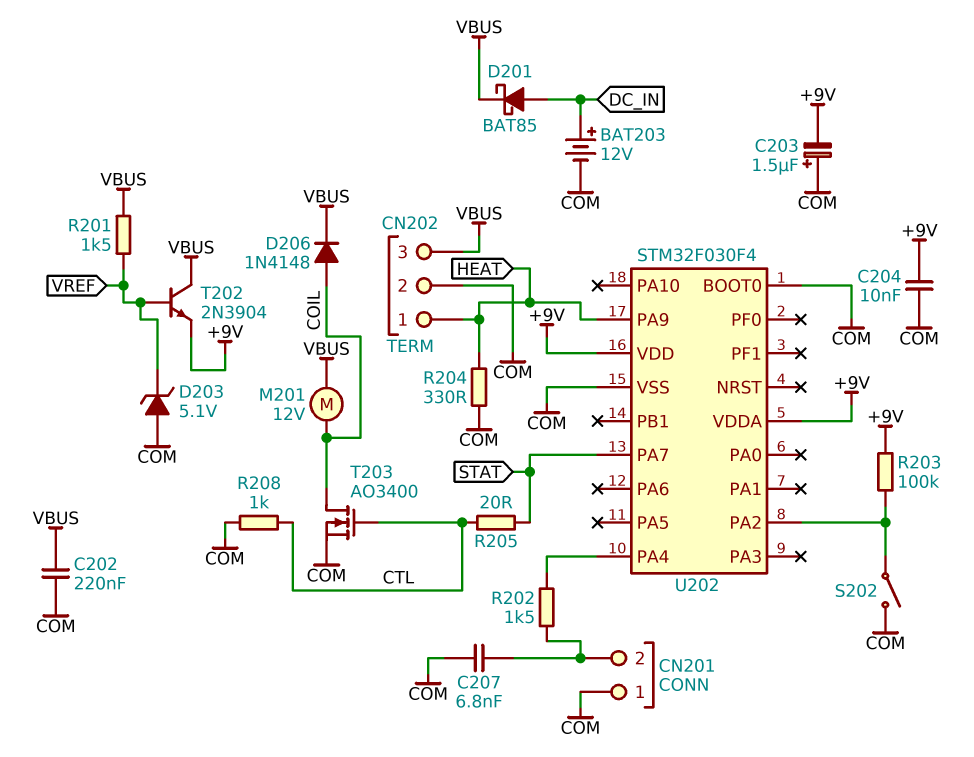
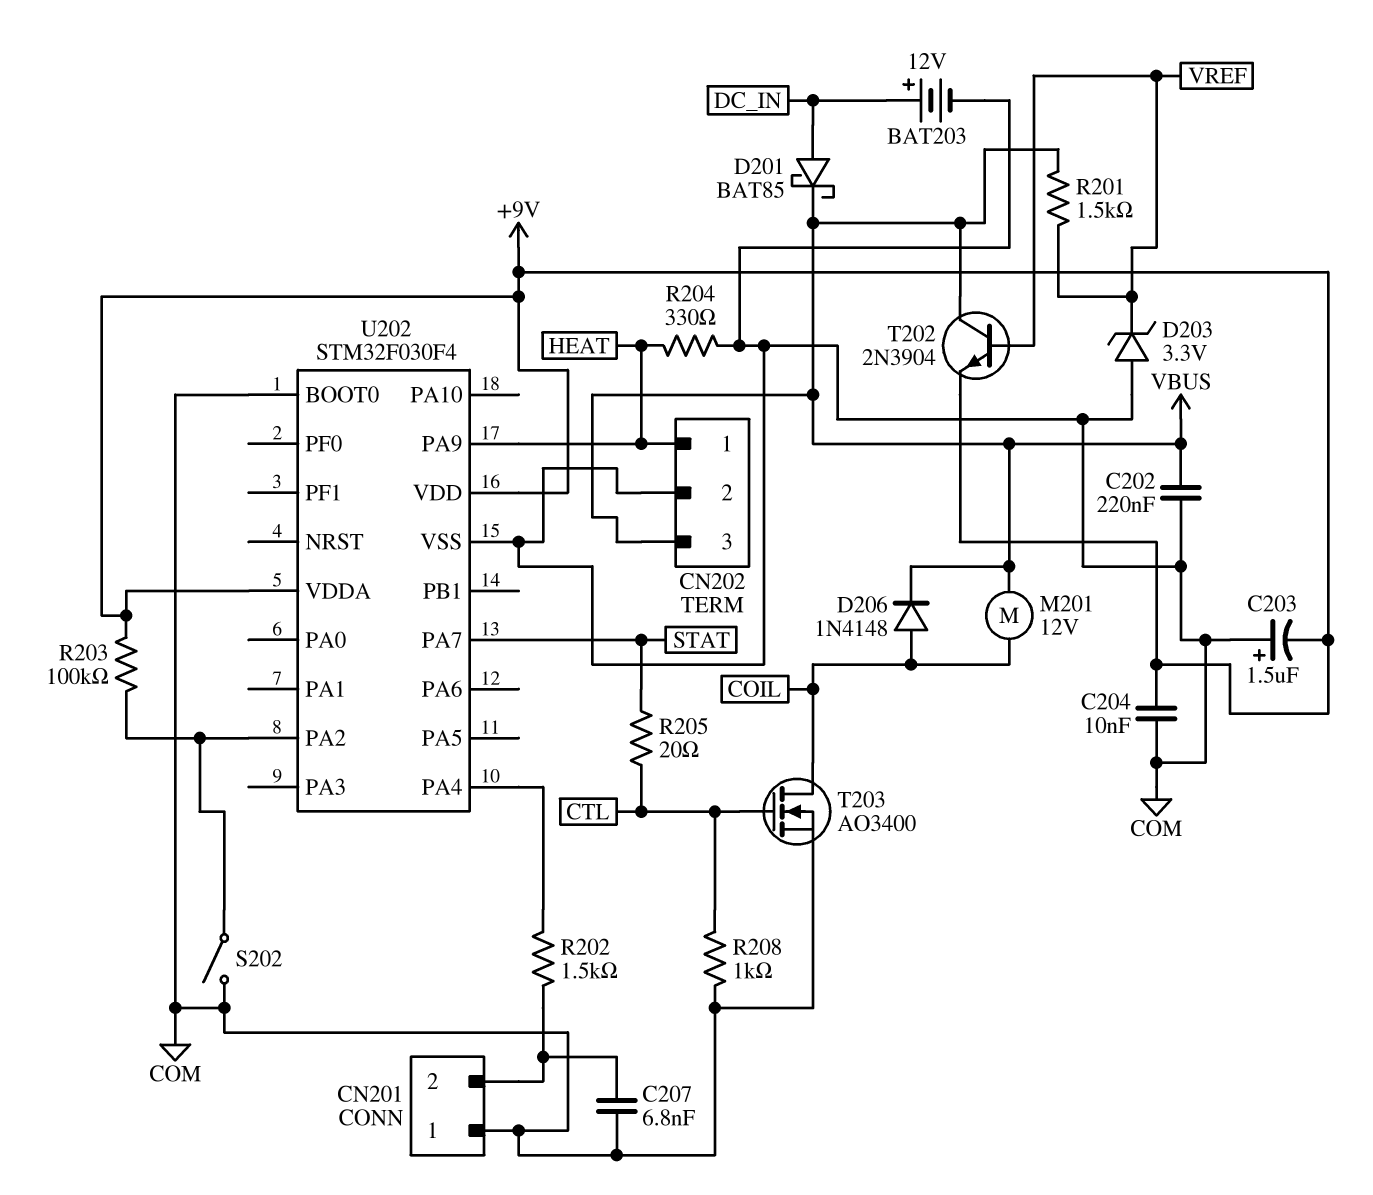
D203: zener 5.1V (A COM, K VREF) -> zener 3.3V (A COM, K VREF)

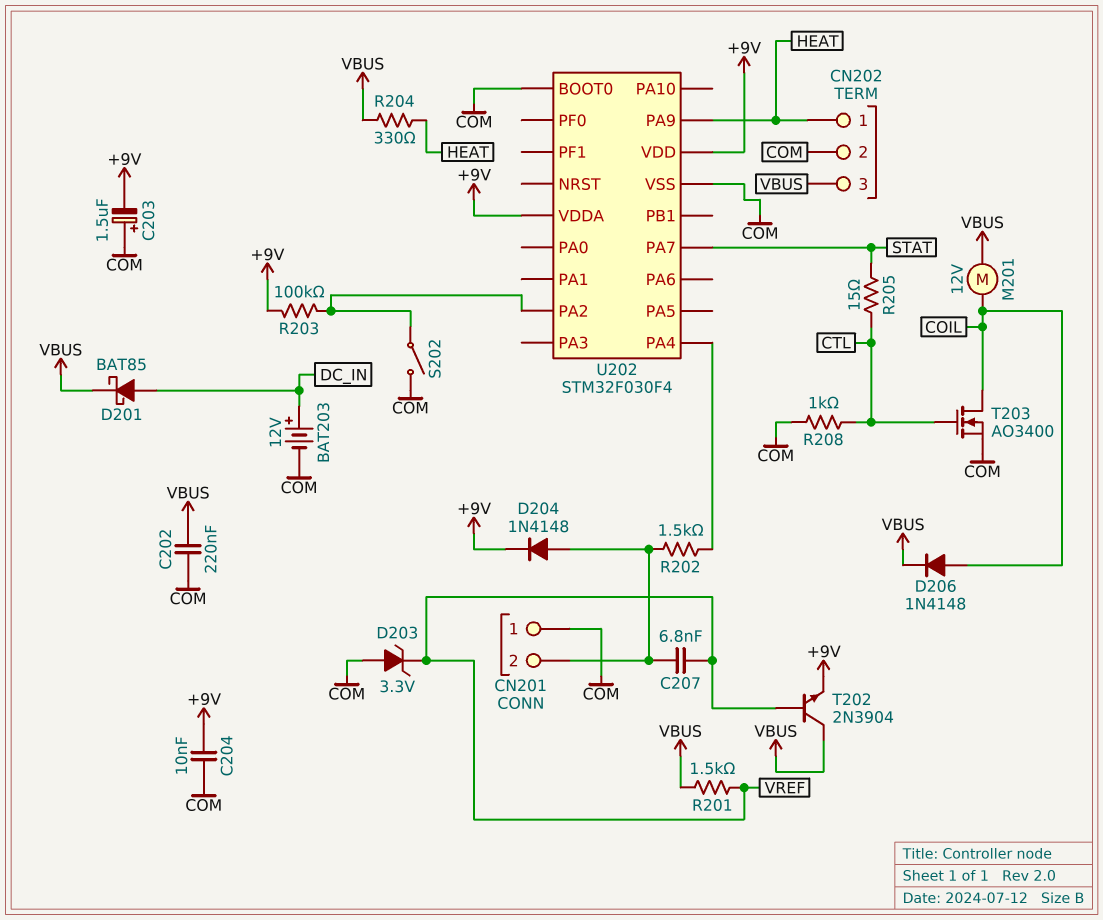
C207: 6.8nF (CN201/2, COM) -> 6.8nF (CN201/2, VREF)
D204: none -> diode 1N4148 (A CN201/2, K +9V)
R204: 330 (COM, HEAT) -> 330 (HEAT, VBUS)
R205: 20 (CTL, STAT) -> 15 (CTL, STAT)

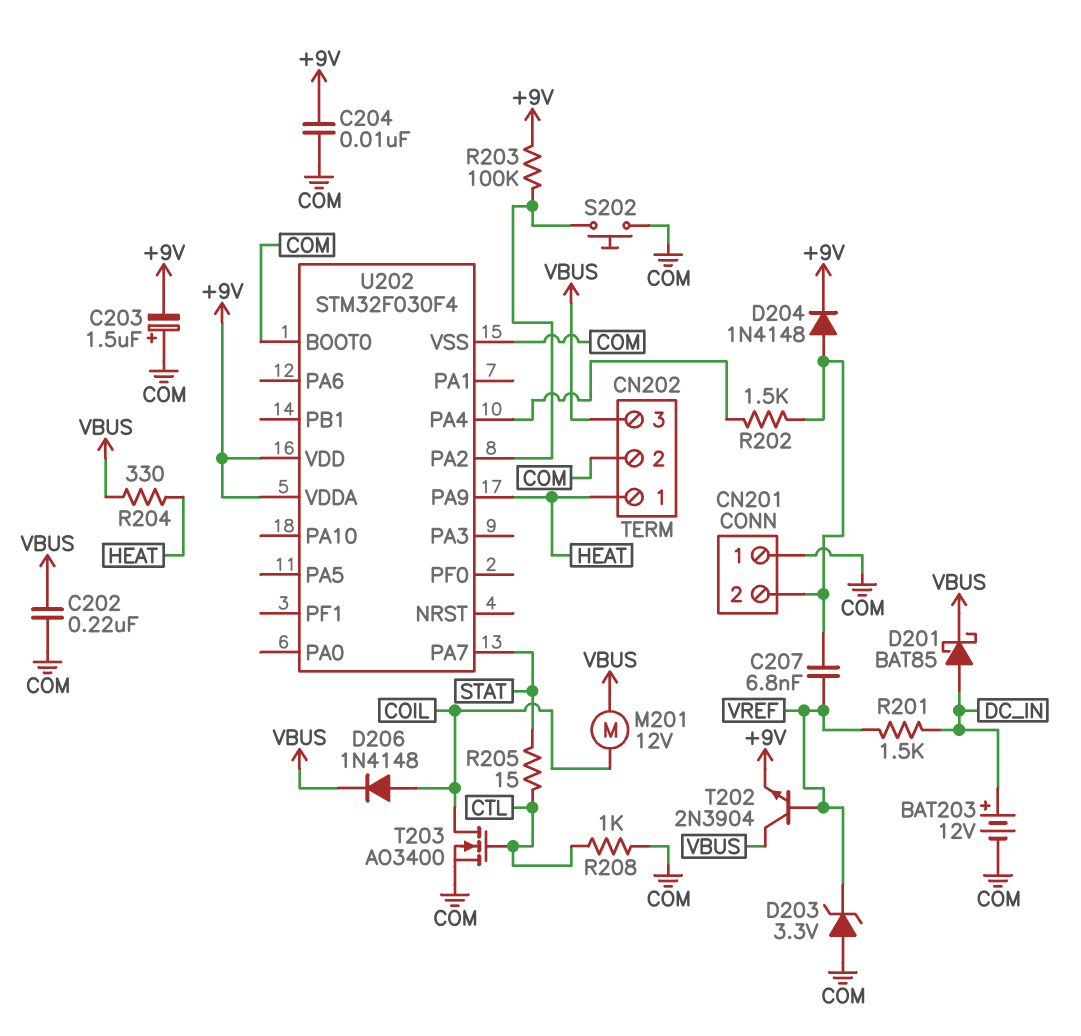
R201: 1.5k (VBUS, VREF) -> 1.5k (DC_IN, VREF)
S202: switch (COM, U202/PA2) -> button (COM, U202/PA2)

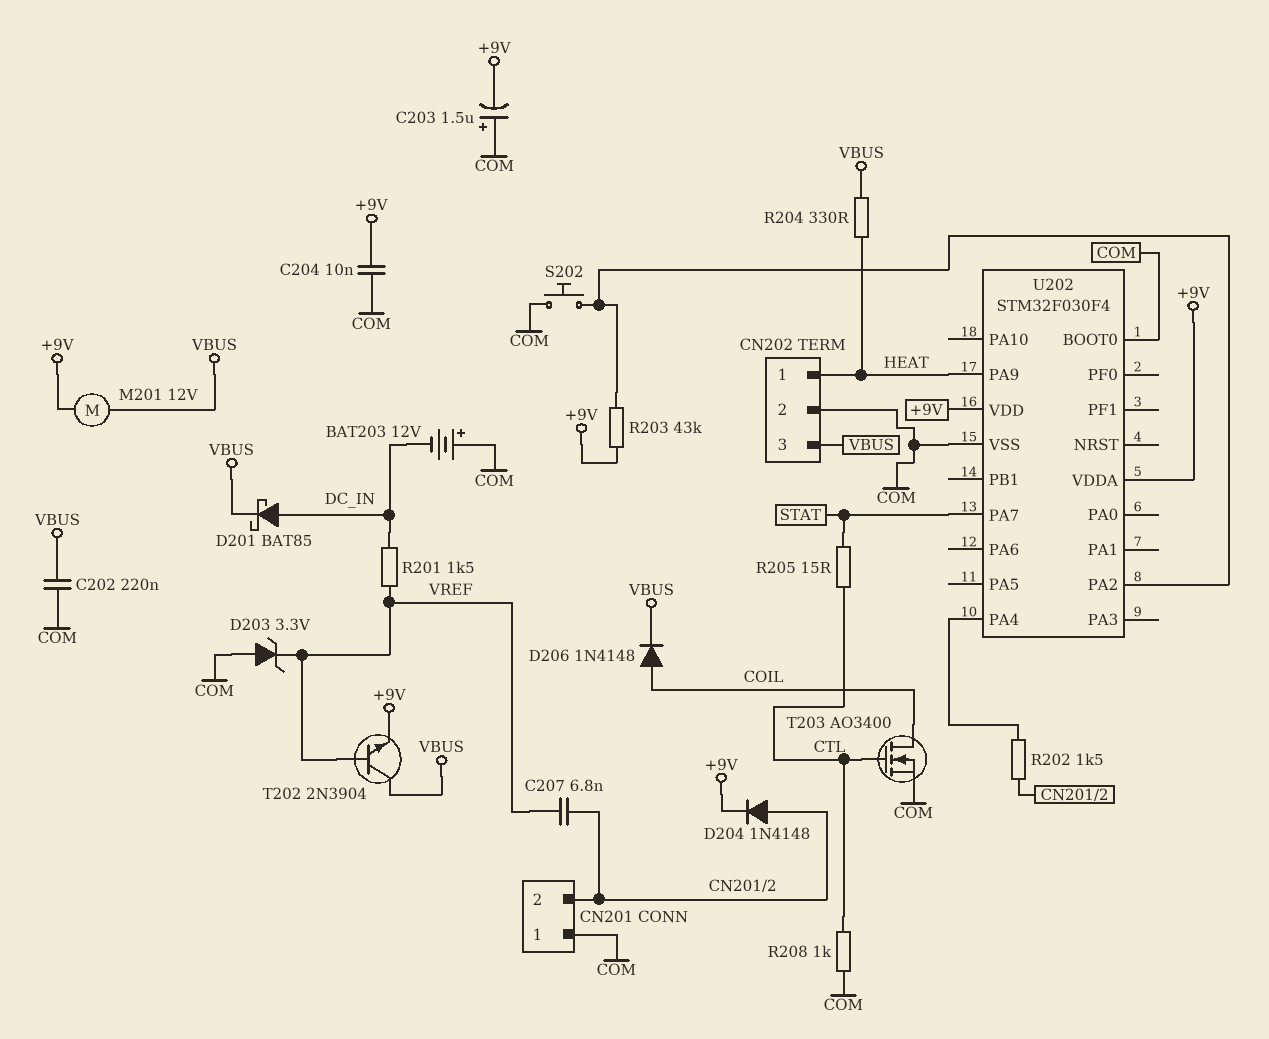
BAT203: 12V (plus DC_IN, minus COM) -> 12V (plus COM, minus DC_IN)
M201: motor 12V (COIL, VBUS) -> motor 12V (+9V, VBUS)
R203: 100k (+9V, U202/PA2) -> 43k (+9V, U202/PA2)

